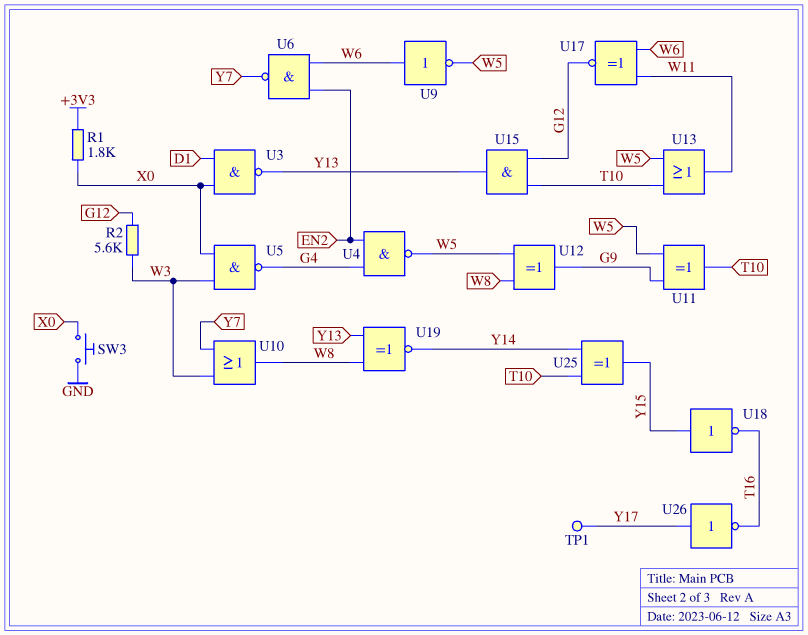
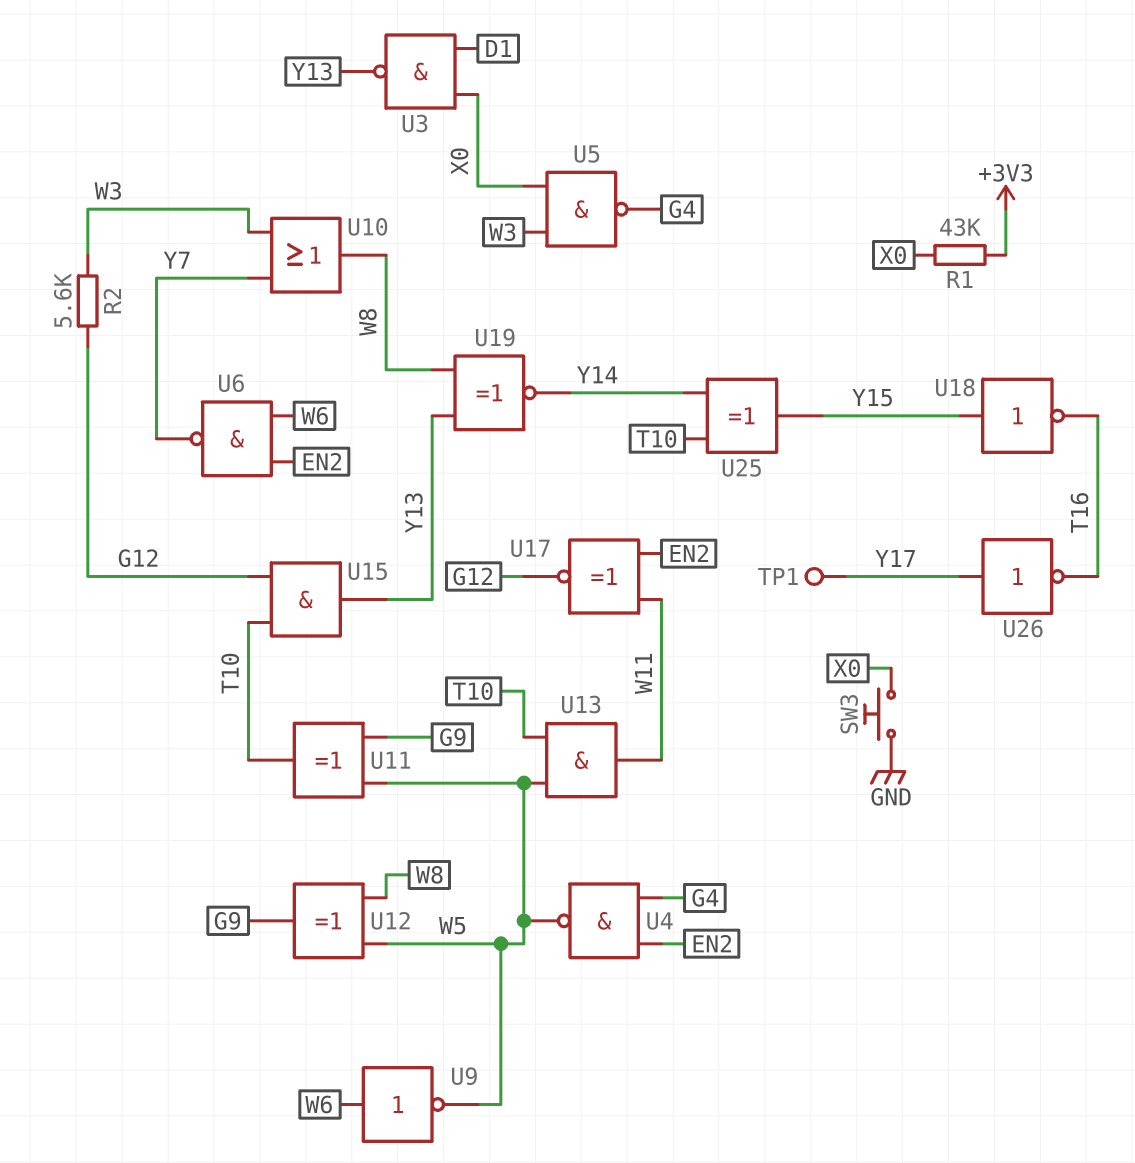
R1: 1.8k (+3V3, X0) -> 43k (+3V3, X0)
U13: OR (in T10, in W5, out W11) -> AND (in T10, in W5, out W11)
U17: XNOR (in W6, in W11, out G12) -> XNOR (in EN2, in W11, out G12)

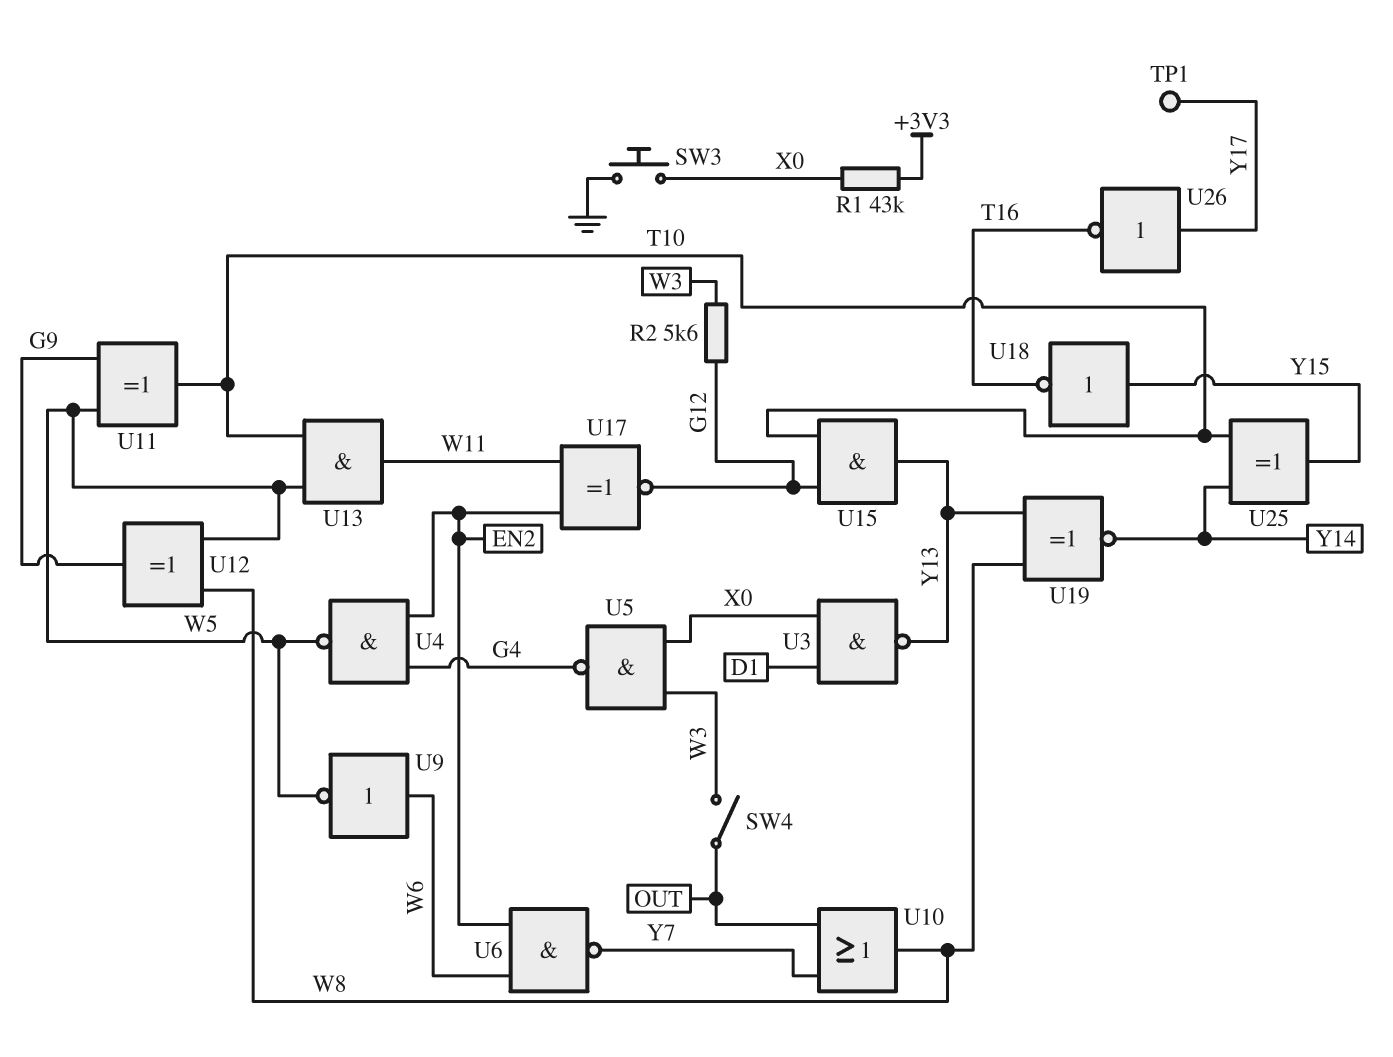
SW4: none -> switch (OUT, W3)
U10: OR (in W3, in Y7, out W8) -> OR (in OUT, in Y7, out W8)

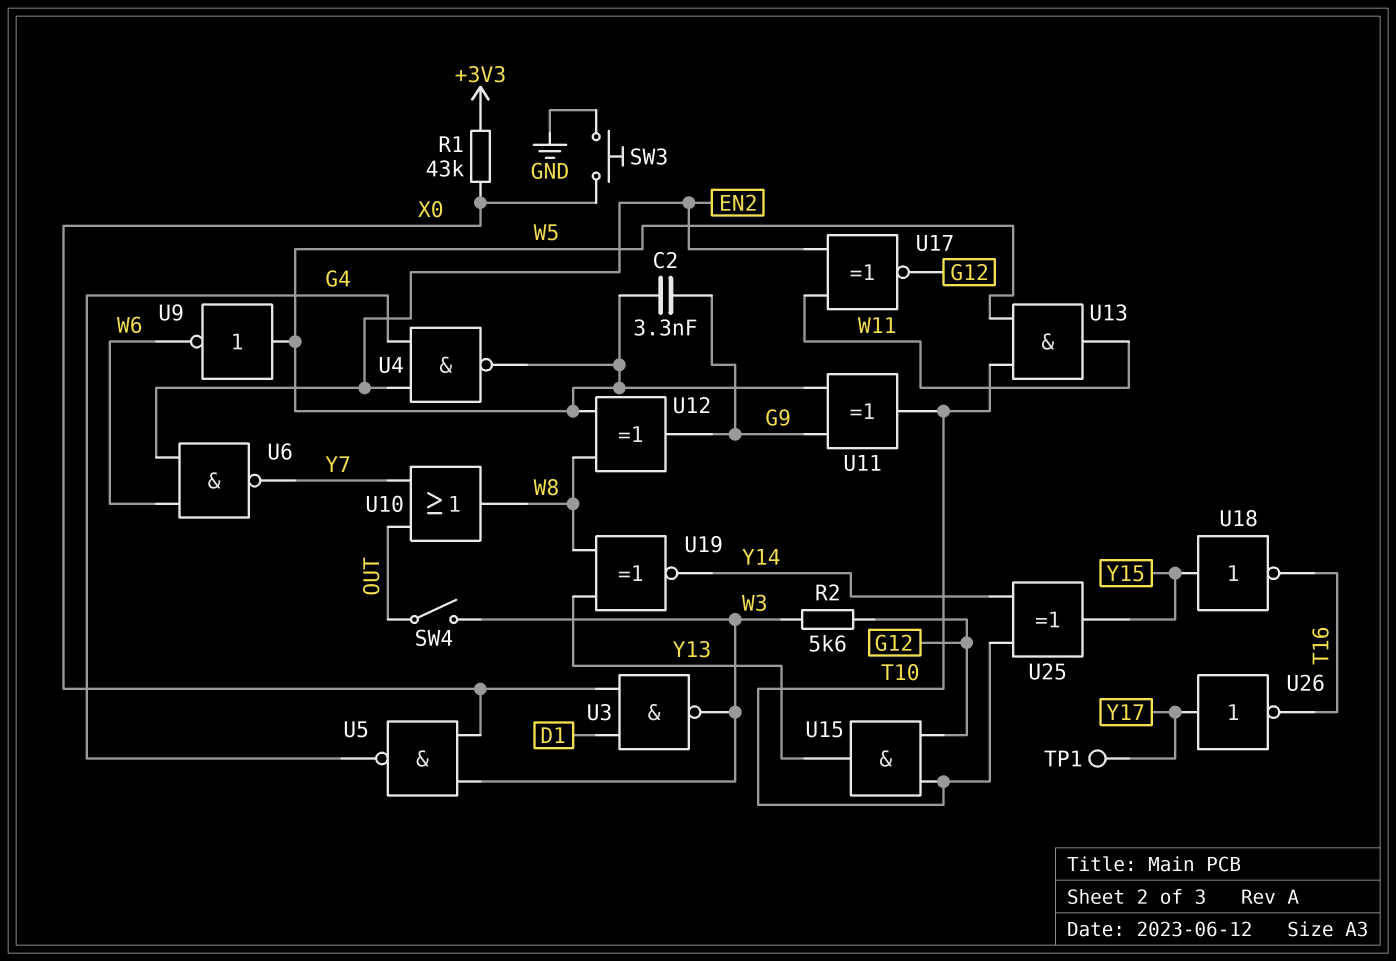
C2: none -> 3.3nF (G9, W5)
U3: NAND (in D1, in X0, out Y13) -> NAND (in D1, in X0, out W3)
U9: NOT (in W6, out W5) -> NOT (in W5, out W6)

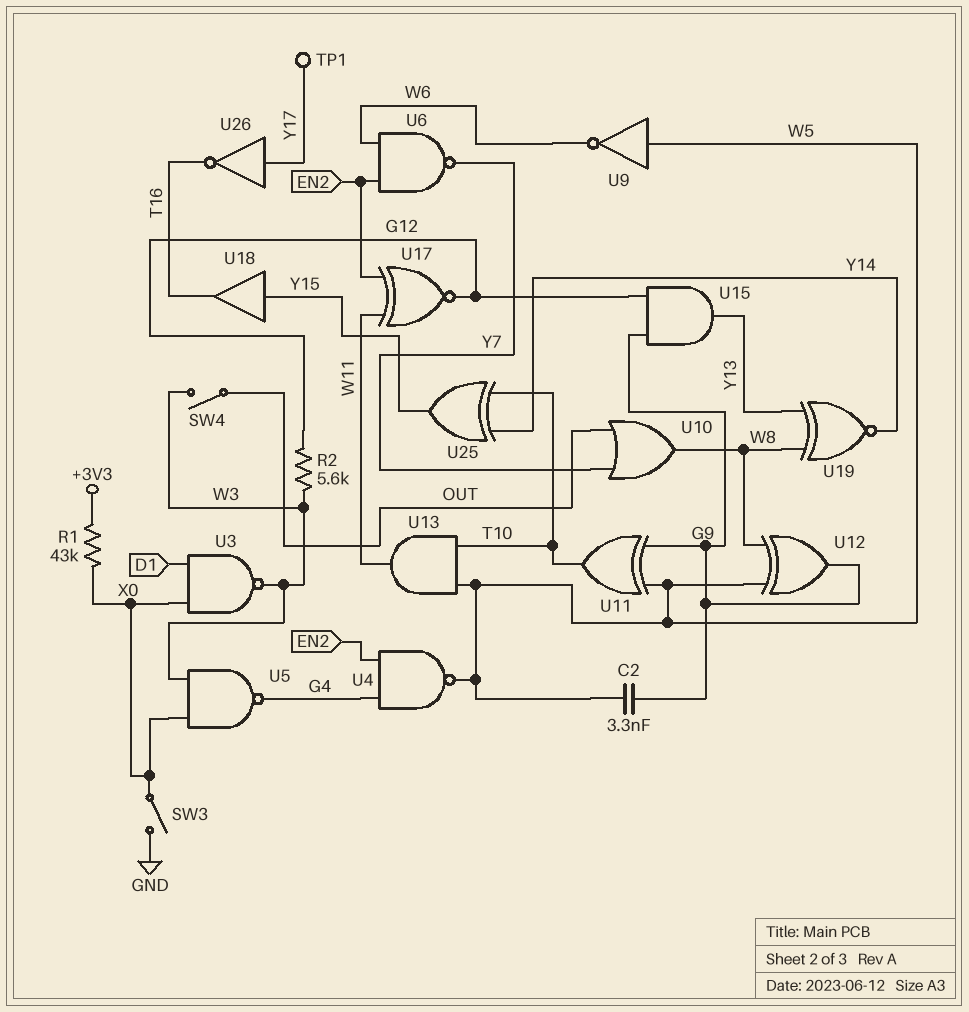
SW3: button (GND, X0) -> switch (GND, X0)
U15: AND (in G12, in T10, out Y13) -> AND (in G9, in G12, out Y13)
U18: NOT (in Y15, out T16) -> buffer (in Y15, out T16)

